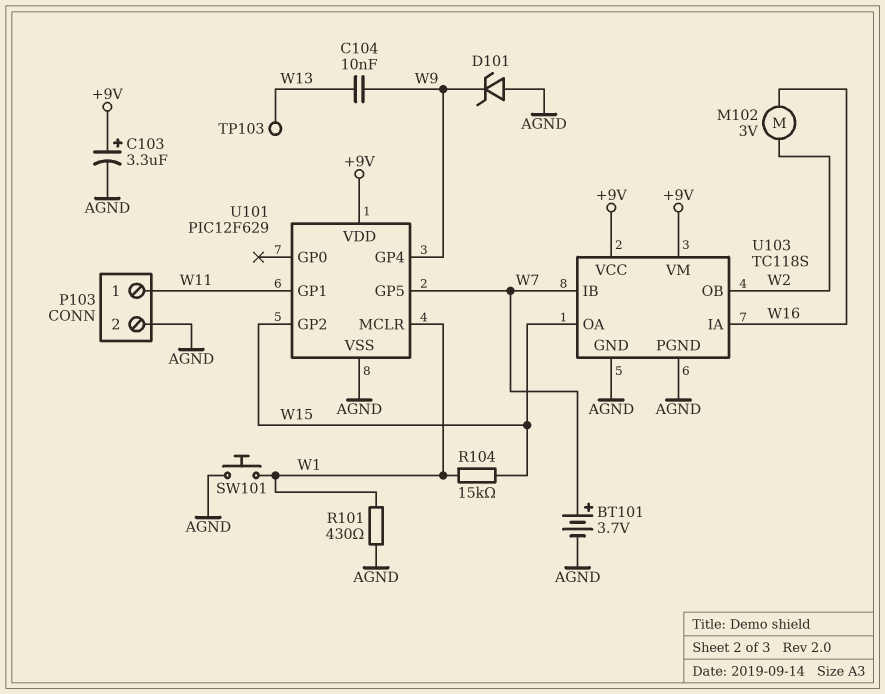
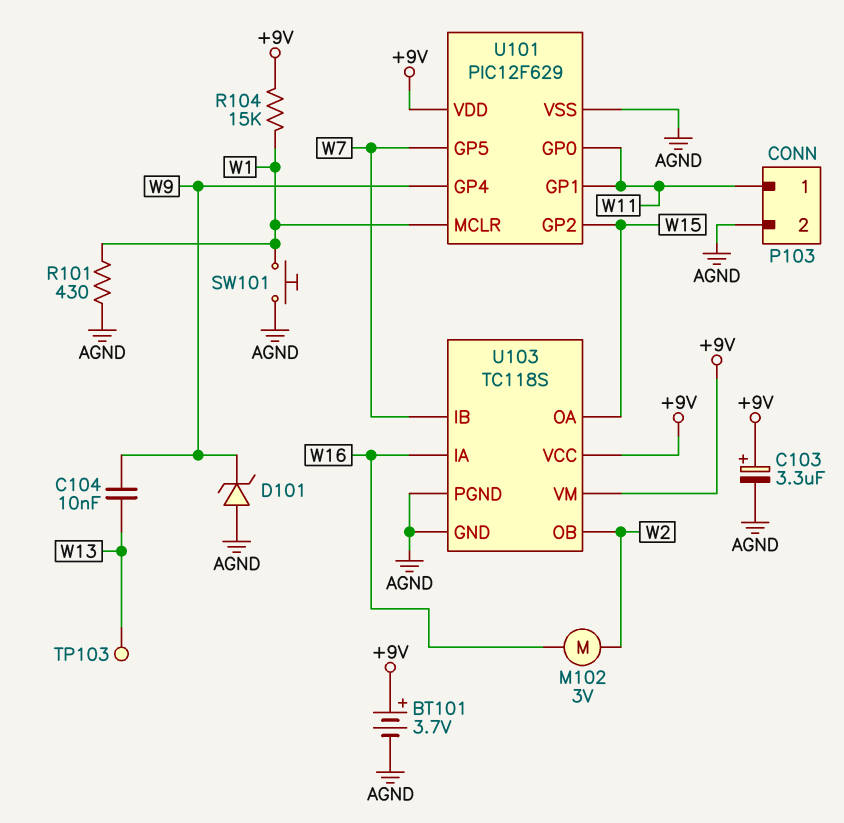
BT101: 3.7V (plus W7, minus AGND) -> 3.7V (plus +9V, minus AGND)
R104: 15k (W1, W15) -> 15k (+9V, W1)
U101 pin GP0: none -> W11

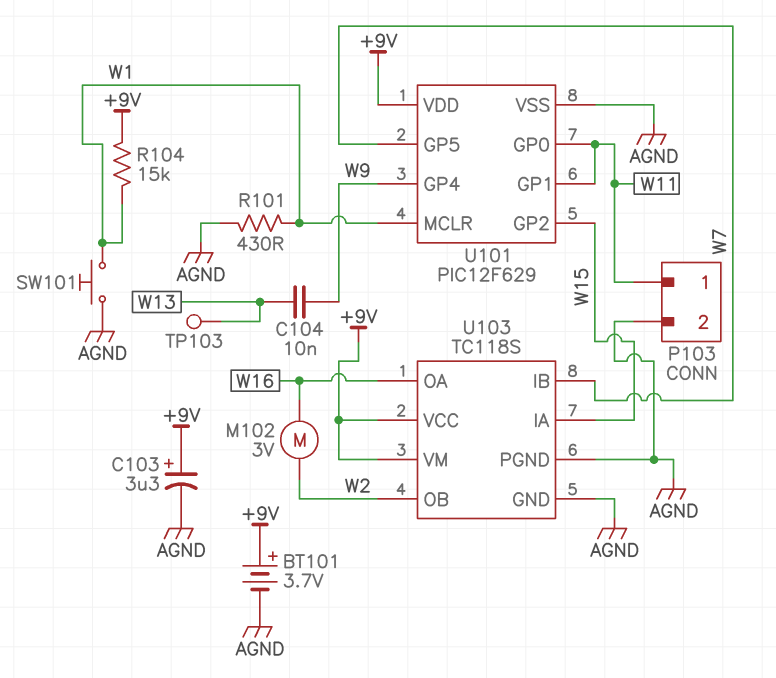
D101: zener (A AGND, K W9) -> none
U103 pin IA: W16 -> W15
U103 pin OA: W15 -> W16

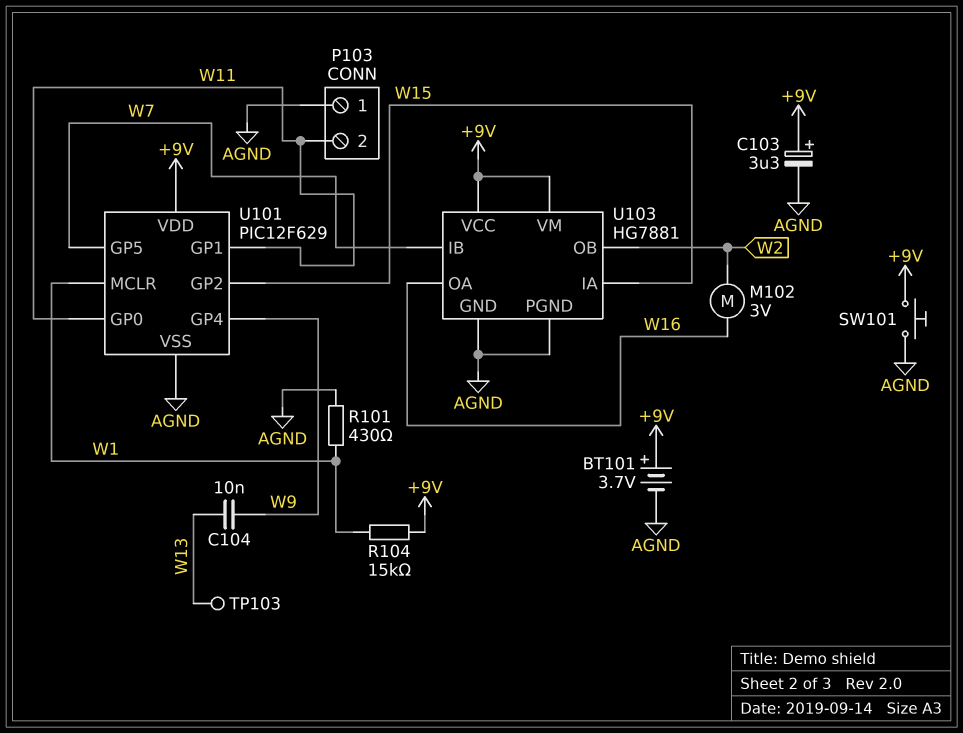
P103 pin 1: W11 -> AGND
P103 pin 2: AGND -> W11
SW101: button (AGND, W1) -> button (+9V, AGND)
U103: TC118S -> HG7881

